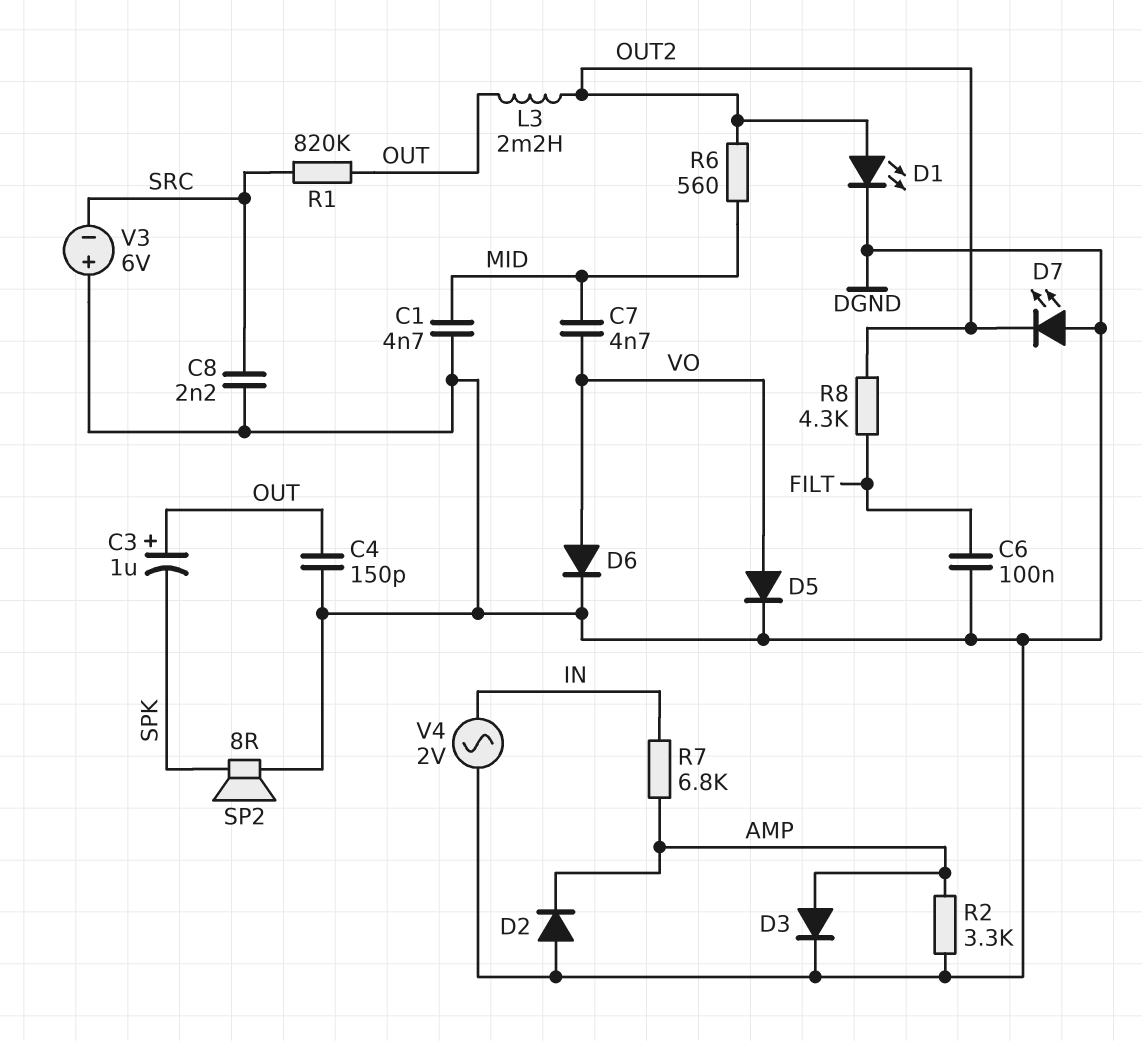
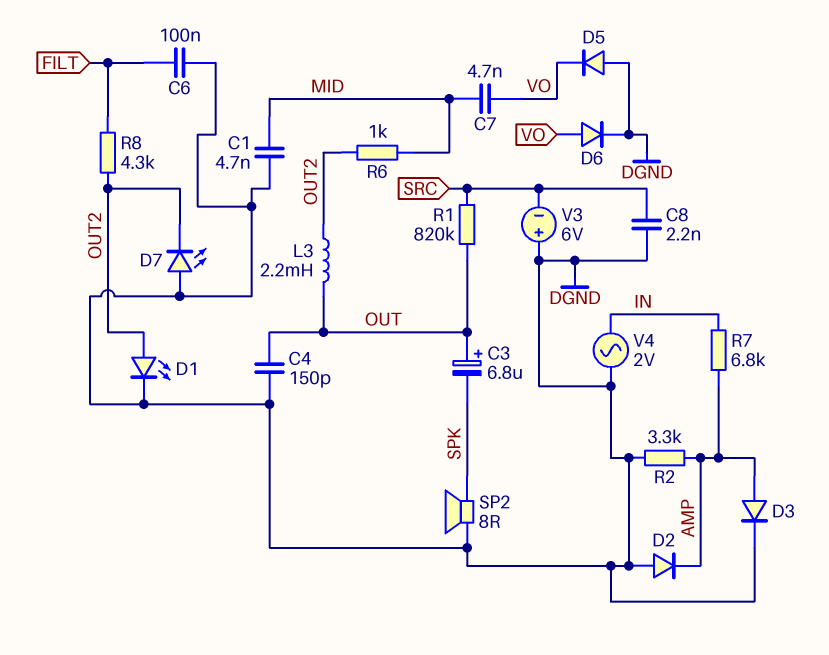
C3: 1uF (plus OUT, minus SPK) -> 6.8uF (plus OUT, minus SPK)
D5: diode (A VO, K DGND) -> diode (A DGND, K VO)
R6: 560 (MID, OUT2) -> 1k (MID, OUT2)

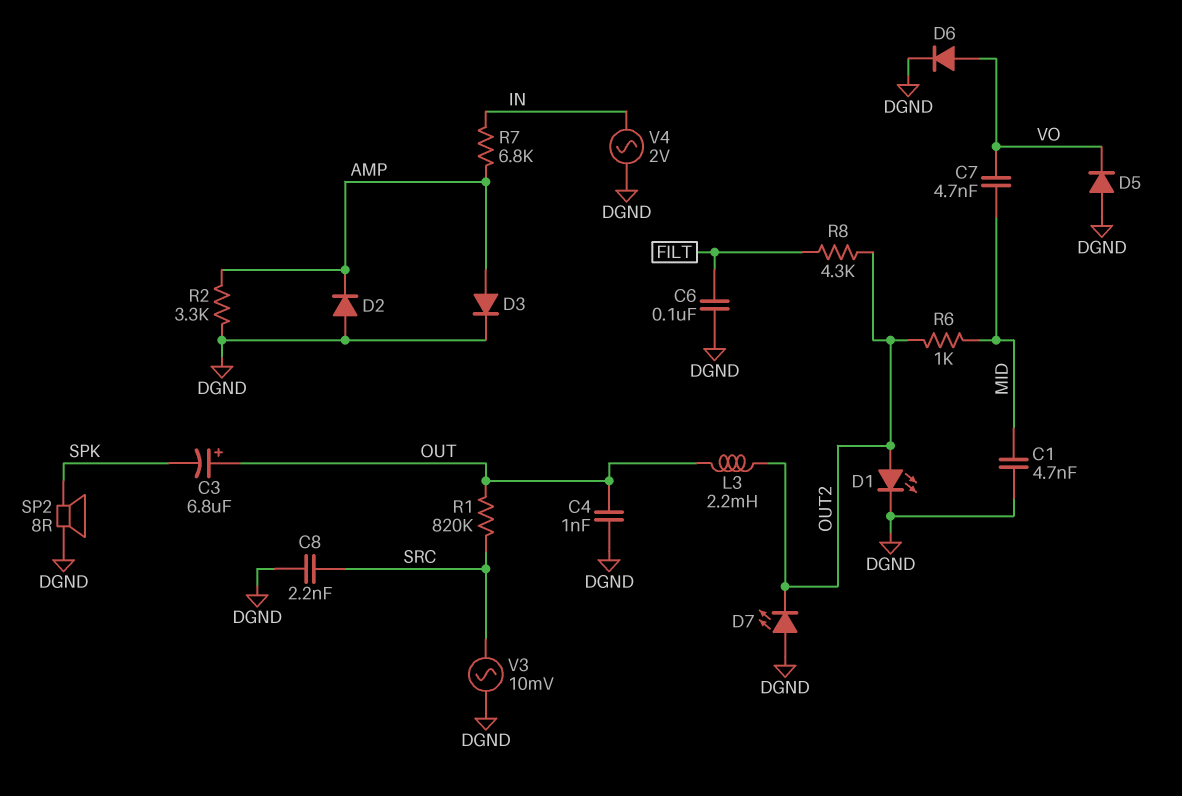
C4: 150pF (DGND, OUT) -> 1nF (DGND, OUT)
V3: 6V (plus DGND, minus SRC) -> AC 10mV (DGND, SRC)

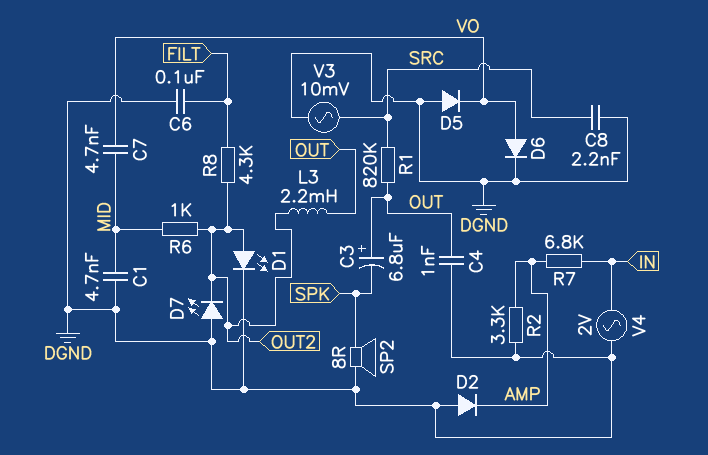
D3: diode (A AMP, K DGND) -> none

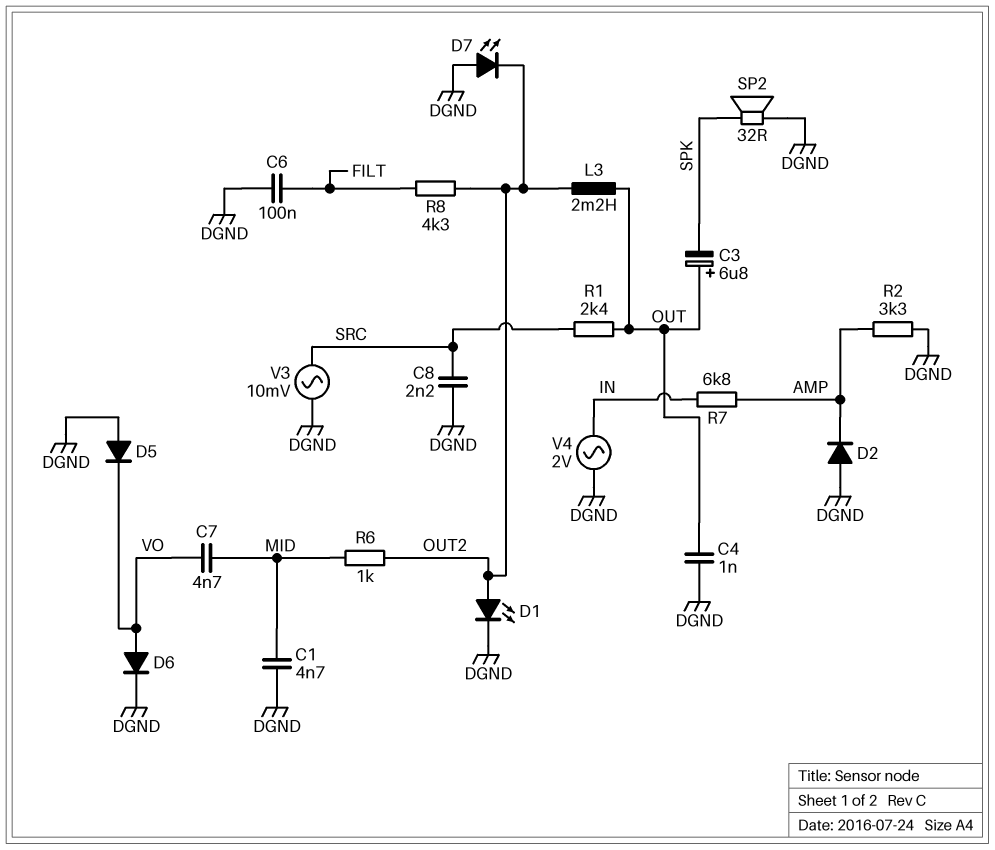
R1: 820k (OUT, SRC) -> 2.4k (OUT, SRC)
SP2: speaker 8R (DGND, SPK) -> speaker 32R (DGND, SPK)

